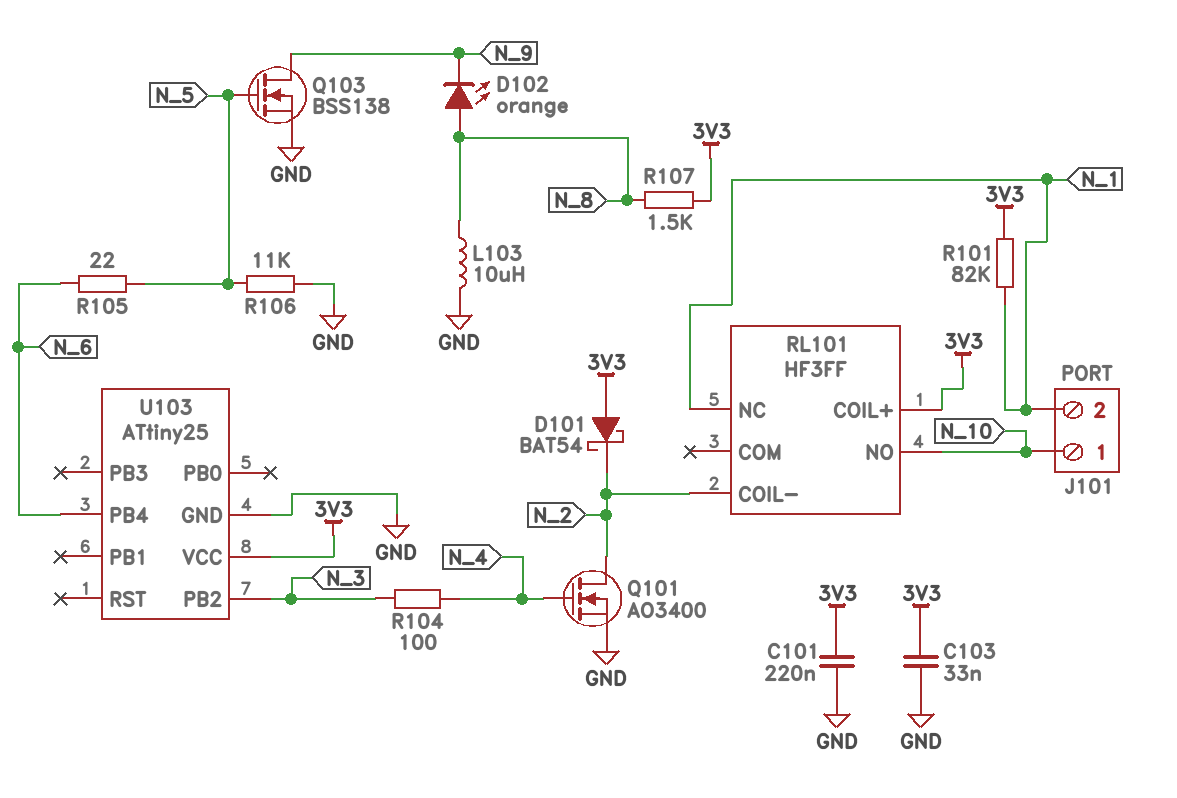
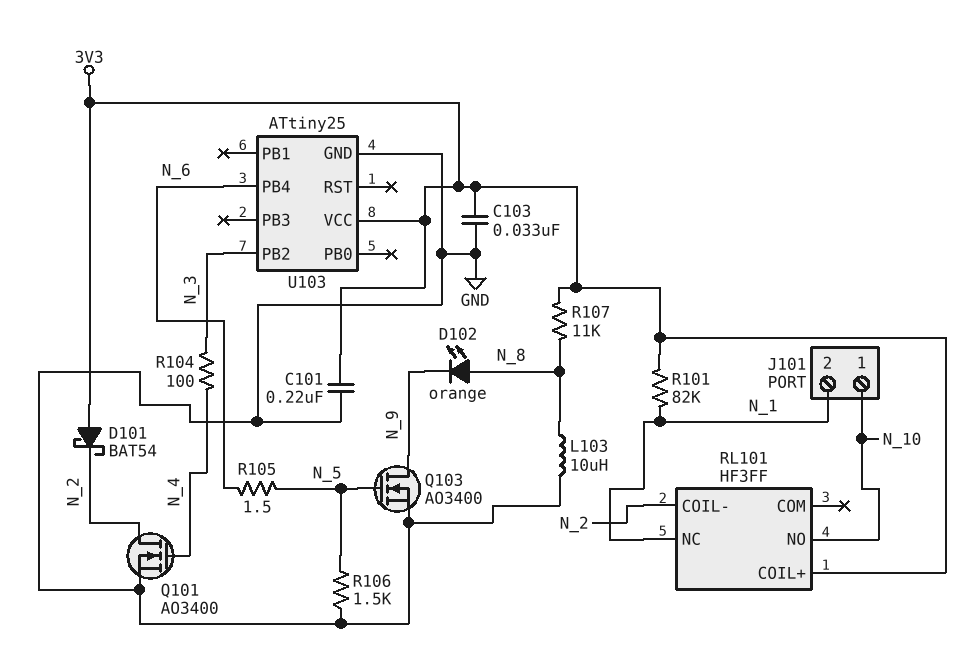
Q103: NMOS BSS138 (G N_5, D N_9, S GND) -> NMOS AO3400 (G N_5, D N_9, S GND)
R105: 22 (N_5, N_6) -> 1.5 (N_5, N_6)
R106: 11k (GND, N_5) -> 1.5k (GND, N_5)
R107: 1.5k (3V3, N_8) -> 11k (3V3, N_8)

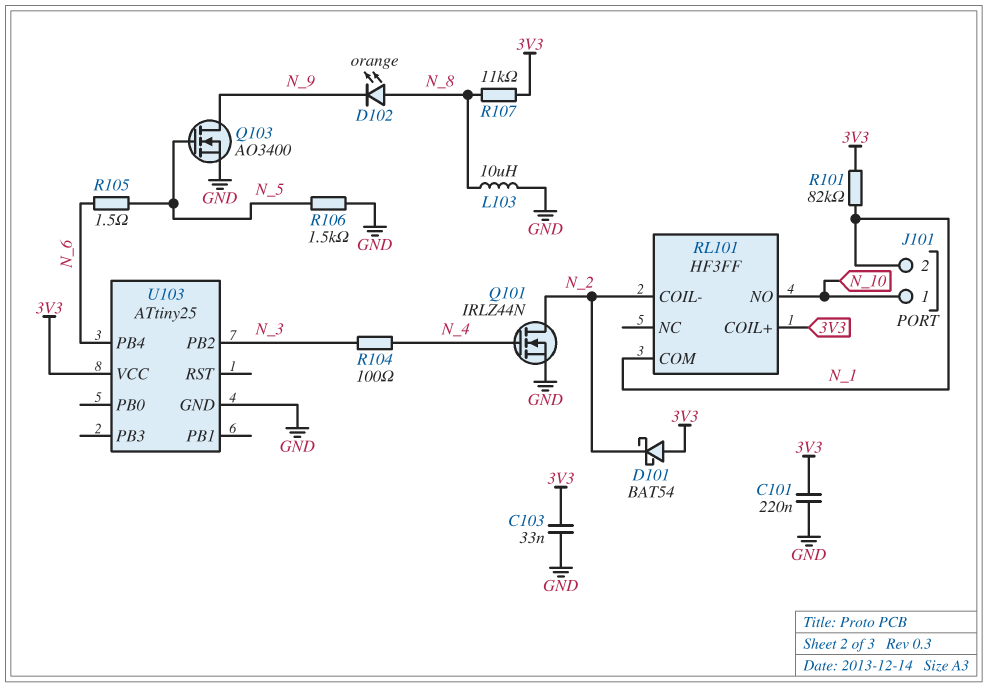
Q101: NMOS AO3400 (G N_4, D N_2, S GND) -> NMOS IRLZ44N (G N_4, D N_2, S GND)
RL101 pin COM: none -> N_1
RL101 pin NC: N_1 -> none

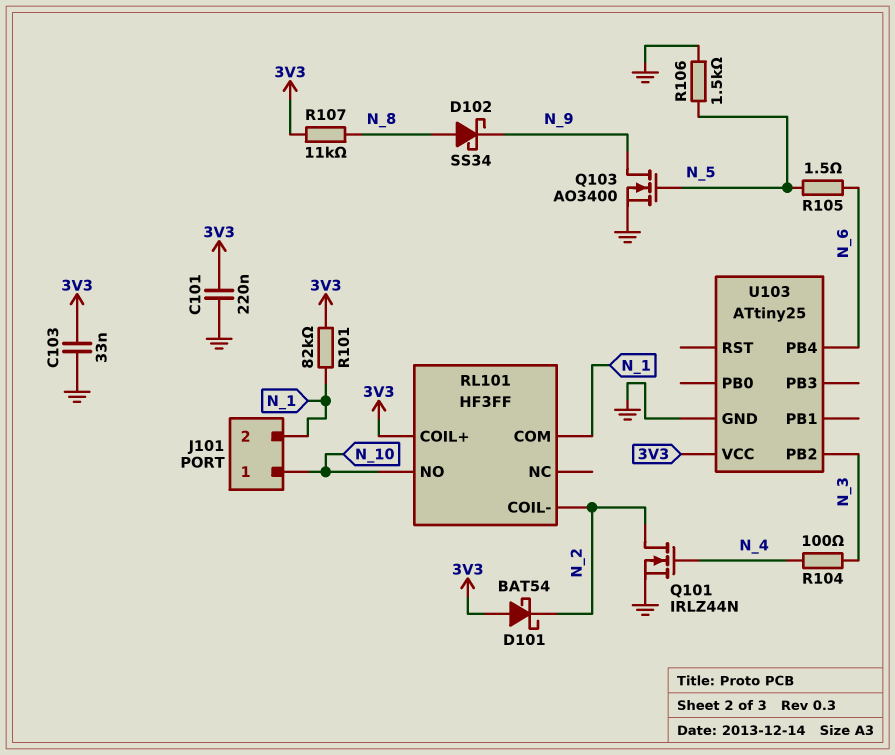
D102: LED orange (A N_8, K N_9) -> schottky SS34 (A N_8, K N_9)
L103: 10uH (GND, N_8) -> none

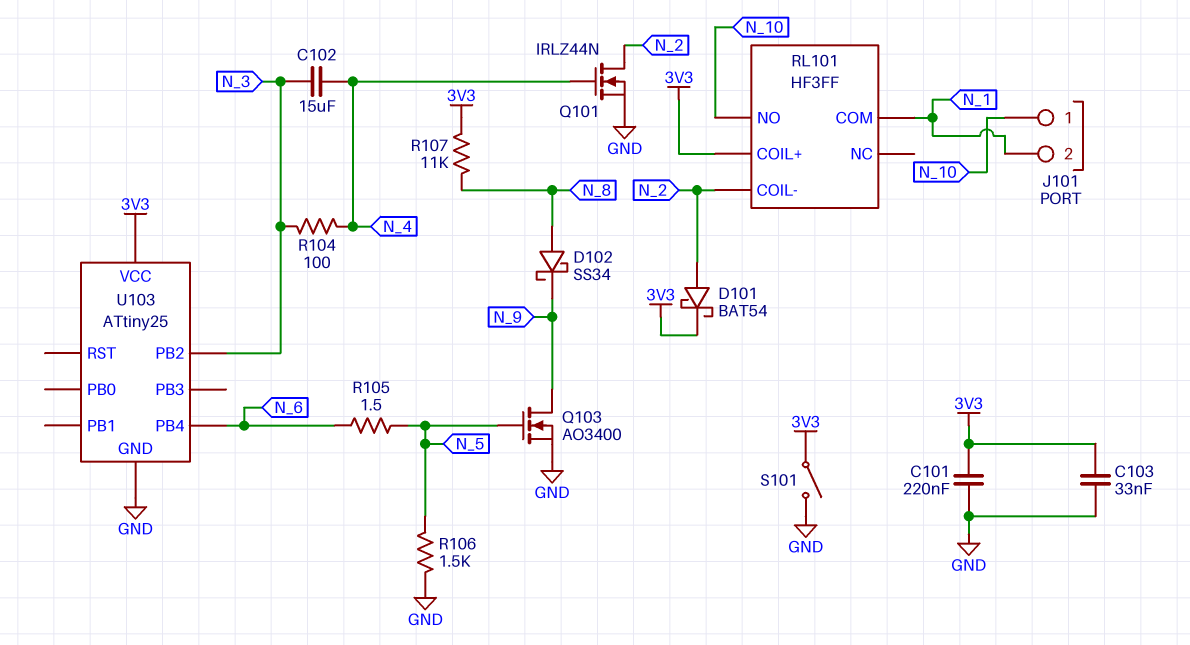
C102: none -> 15uF (N_3, N_4)
D101: schottky BAT54 (A 3V3, K N_2) -> schottky BAT54 (A N_2, K 3V3)
R101: 82k (3V3, N_1) -> none
S101: none -> switch (3V3, GND)

